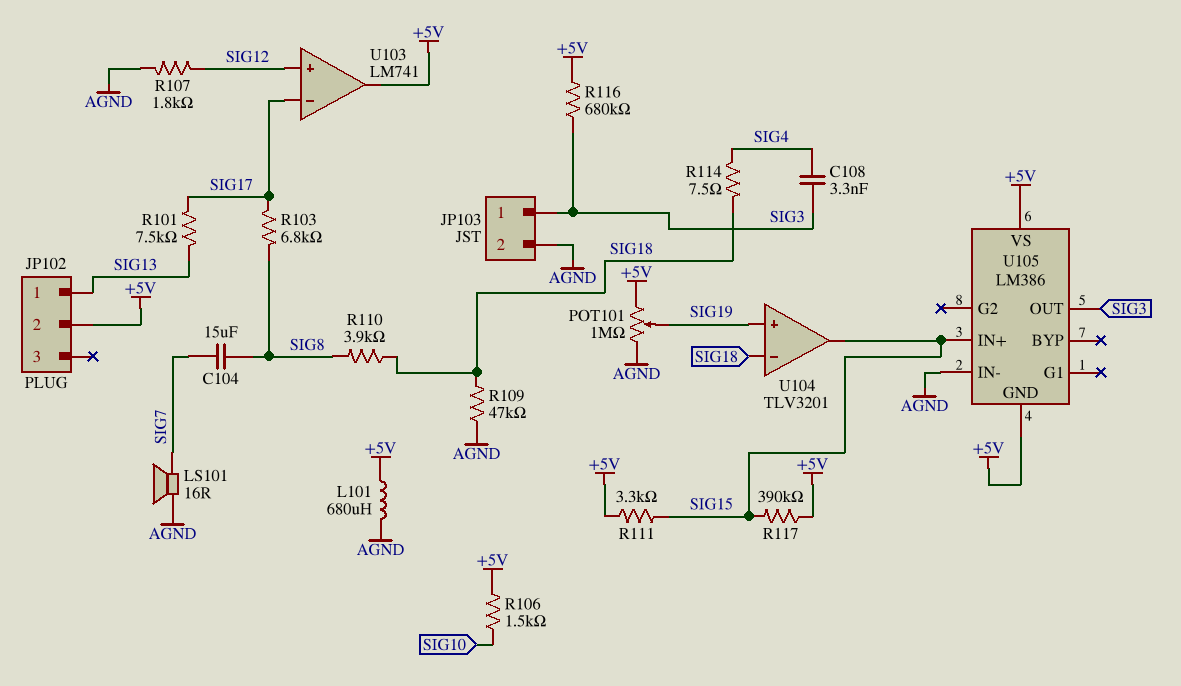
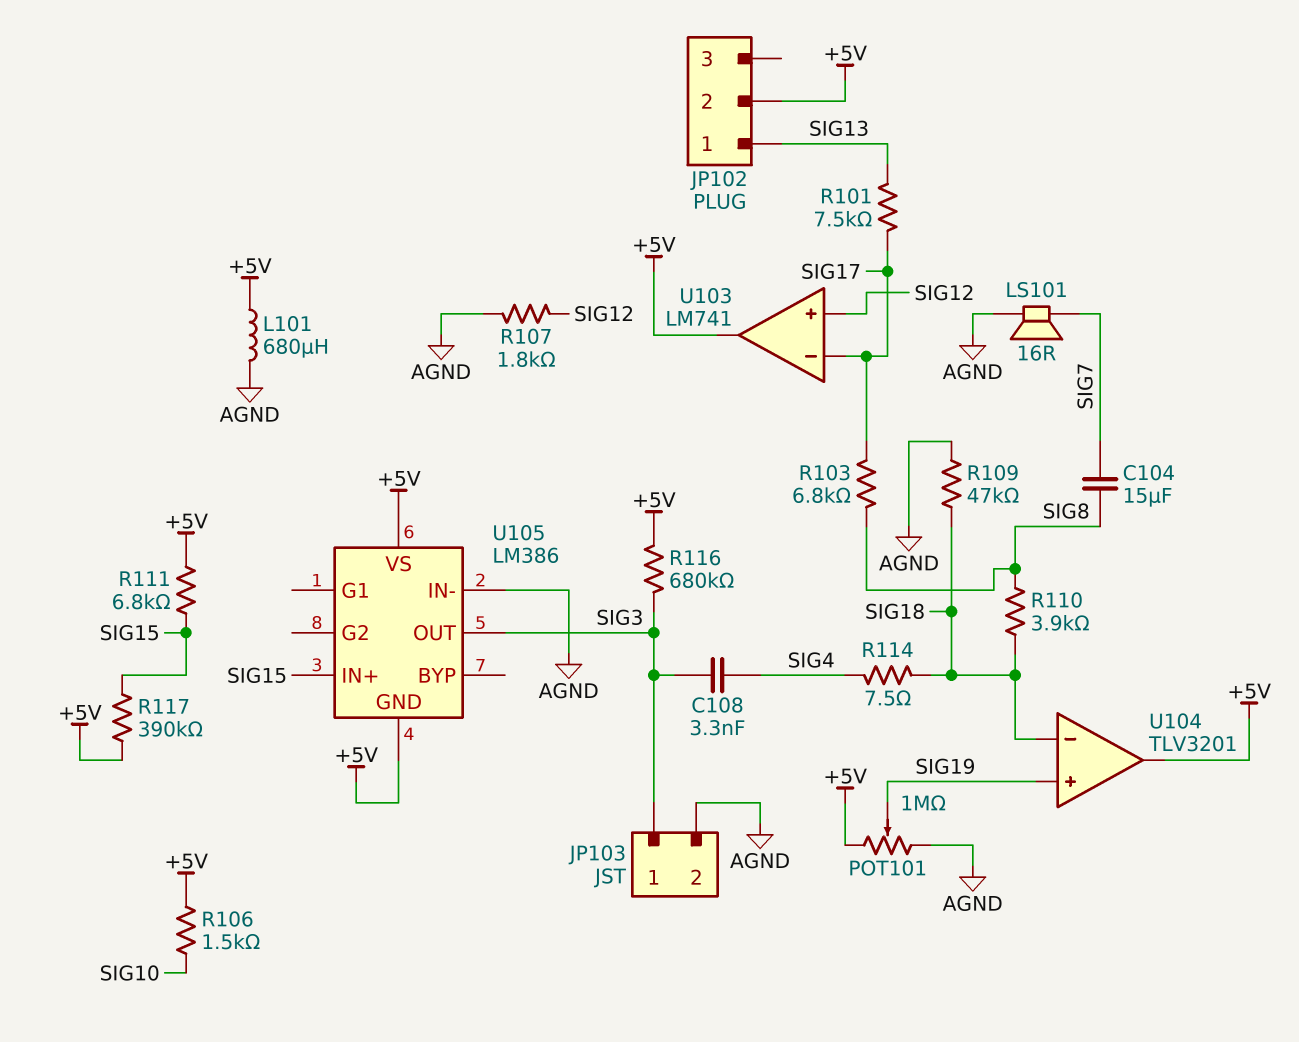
R111: 3.3k (+5V, SIG15) -> 6.8k (+5V, SIG15)
U104 pin out: SIG15 -> +5V

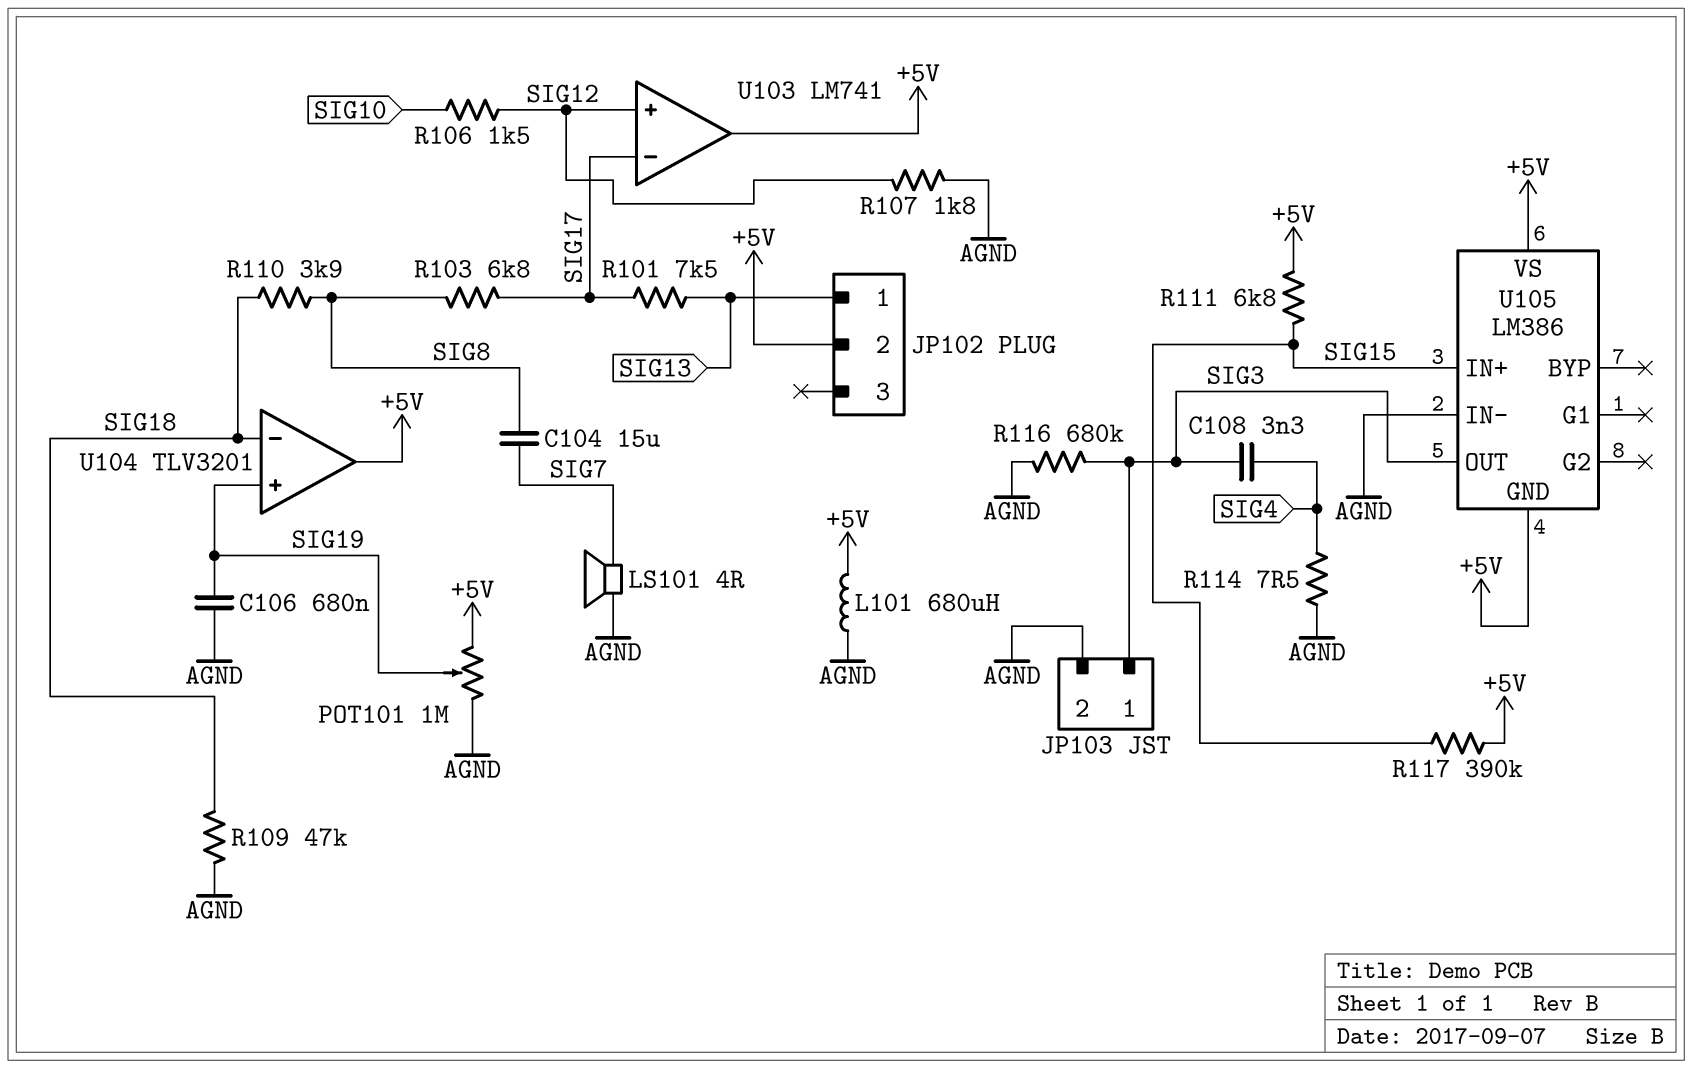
C106: none -> 680nF (AGND, SIG19)
LS101: speaker 16R (AGND, SIG7) -> speaker 4R (AGND, SIG7)
R106: 1.5k (+5V, SIG10) -> 1.5k (SIG10, SIG12)
R114: 7.5 (SIG4, SIG18) -> 7.5 (AGND, SIG4)
R116: 680k (+5V, SIG3) -> 680k (AGND, SIG3)

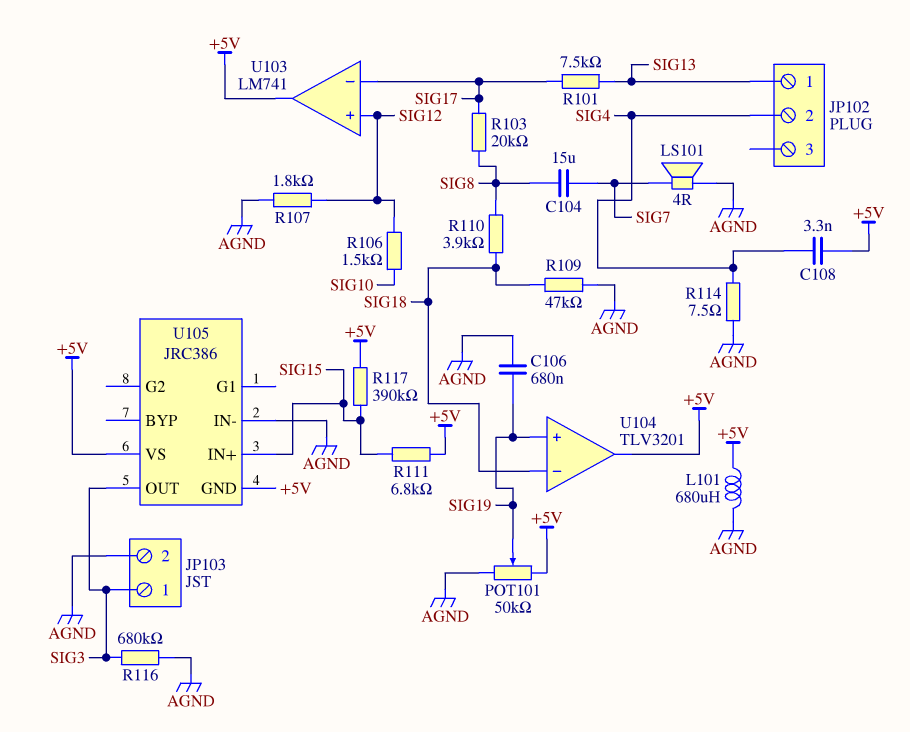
C108: 3.3nF (SIG3, SIG4) -> 3.3nF (+5V, SIG4)
JP102 pin 2: +5V -> SIG4
POT101: 1M (+5V, AGND, wiper SIG19) -> 50k (+5V, AGND, wiper SIG19)
R103: 6.8k (SIG8, SIG17) -> 20k (SIG8, SIG17)
U105: LM386 -> JRC386

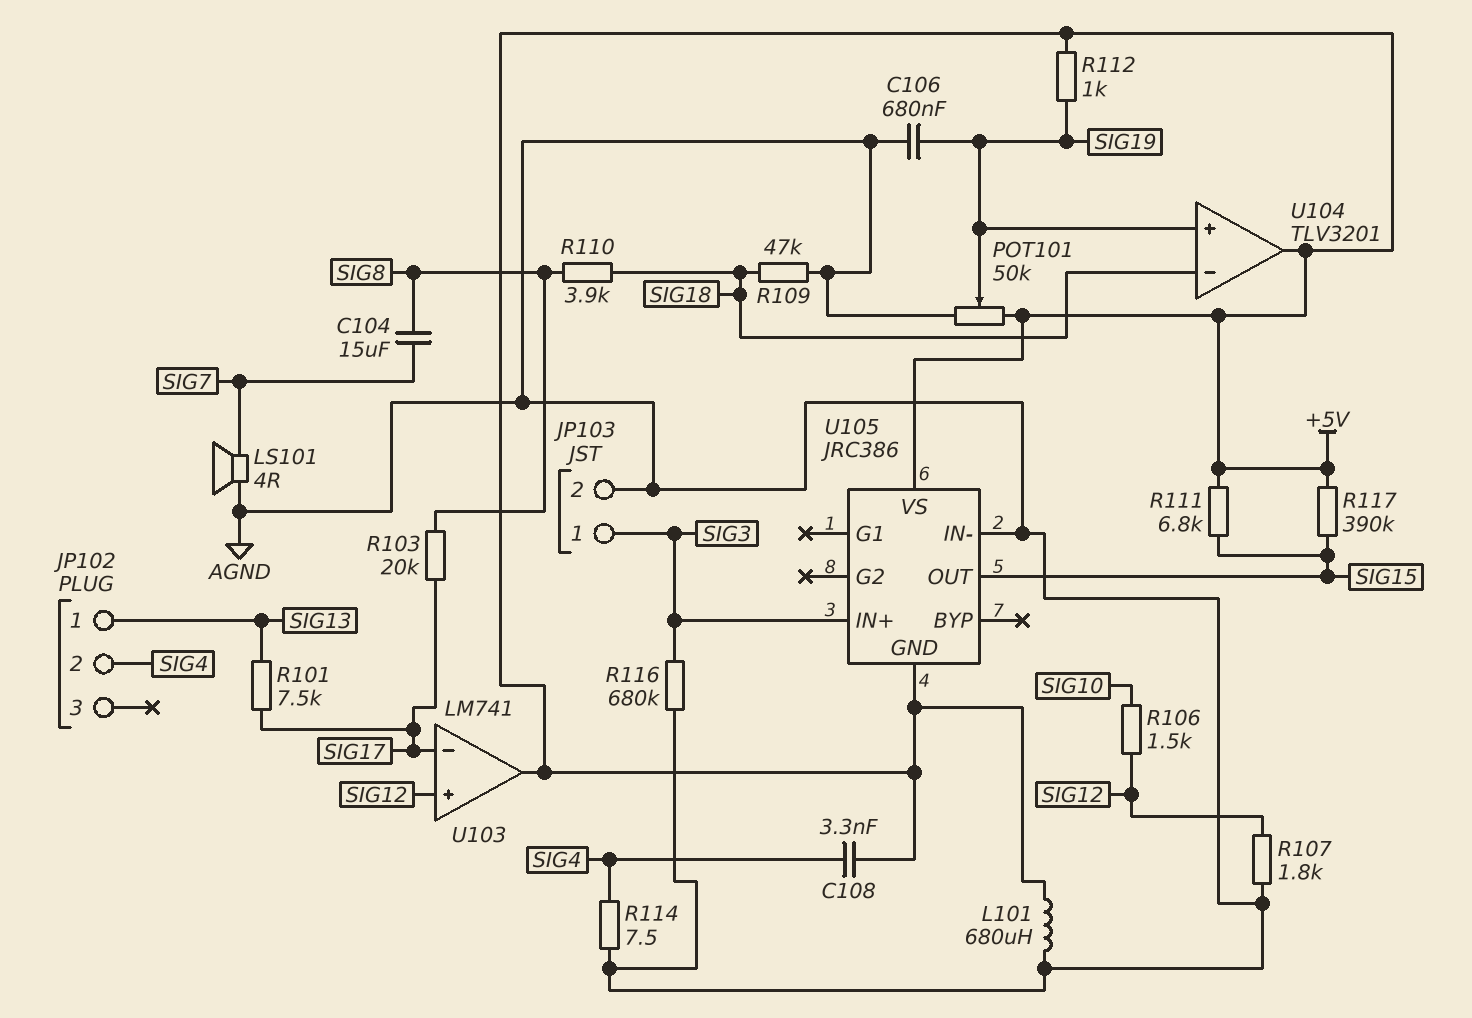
R112: none -> 1k (+5V, SIG19)
U105 pin IN+: SIG15 -> SIG3
U105 pin OUT: SIG3 -> SIG15

